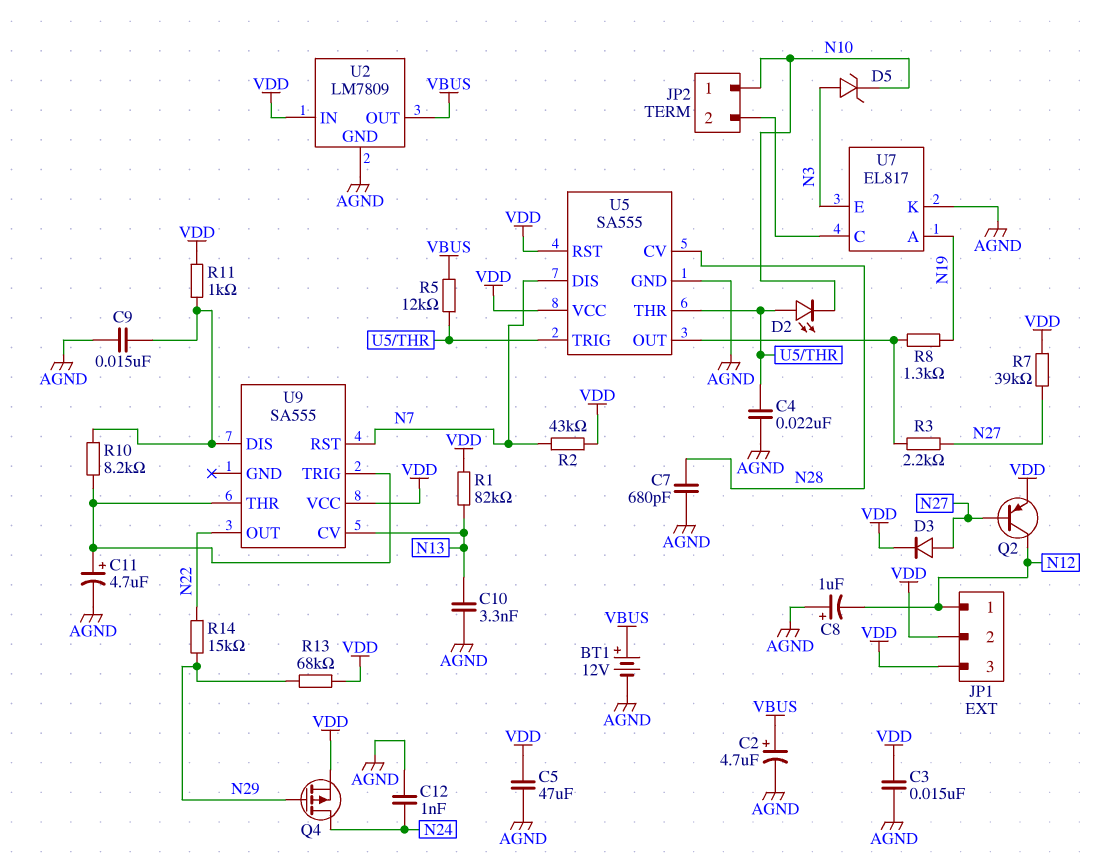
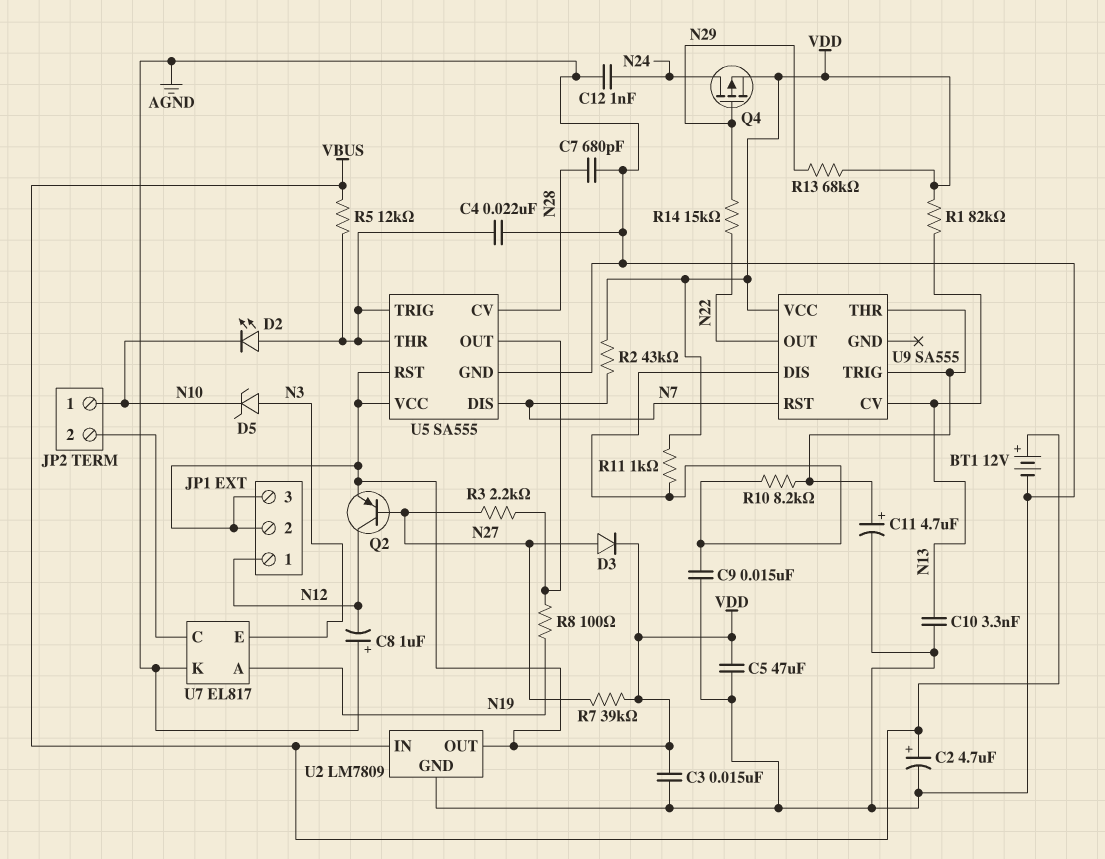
R8: 1.3k (N19, U5/OUT) -> 100 (N19, U5/OUT)
U2 pin IN: VDD -> VBUS
U2 pin OUT: VBUS -> VDD

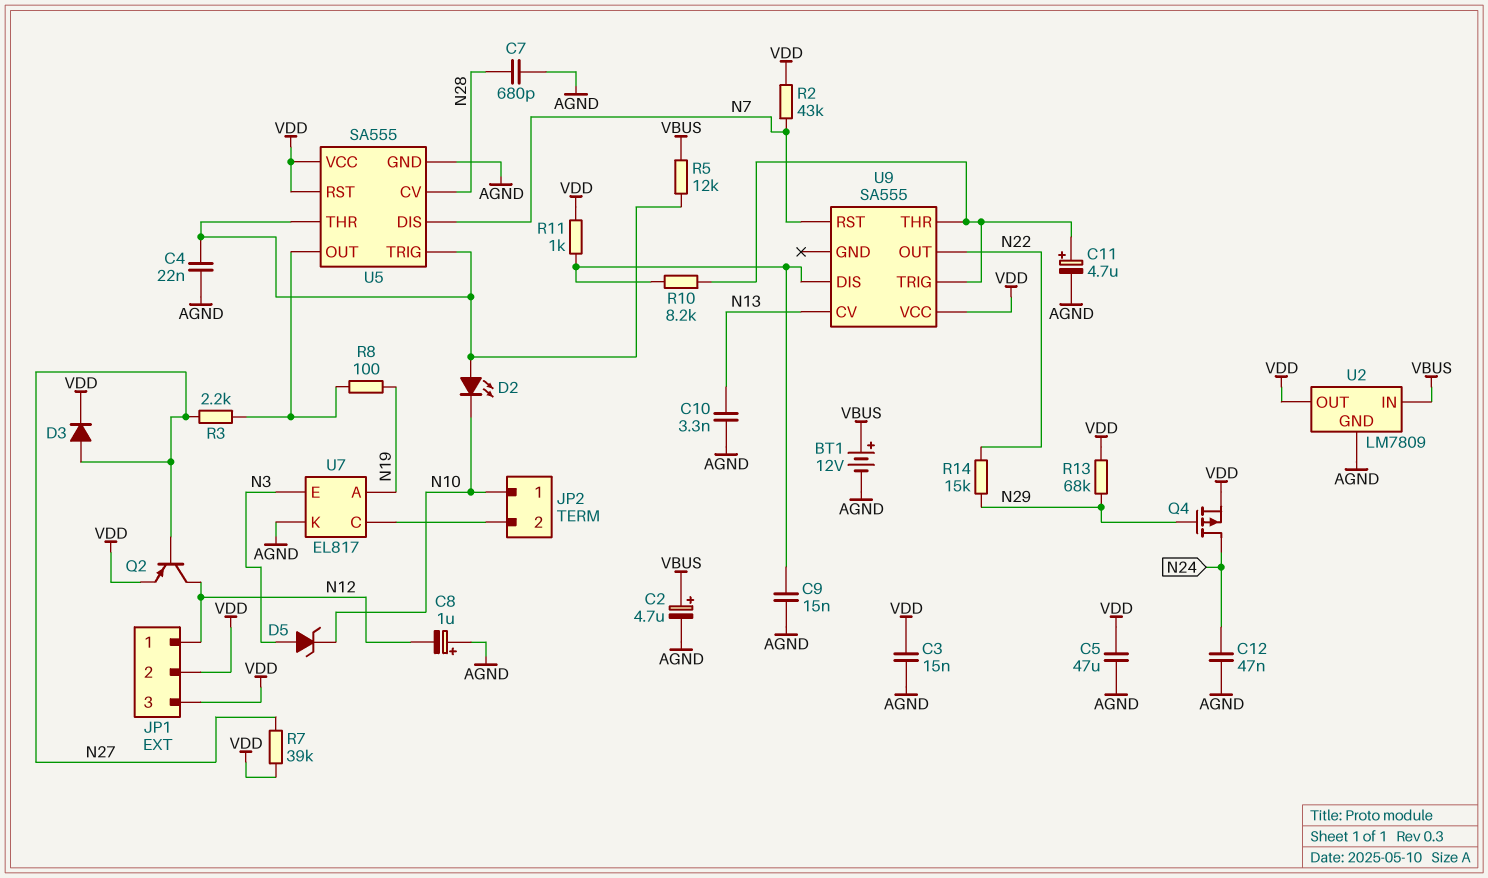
C12: 1nF (AGND, N24) -> 47nF (AGND, N24)
R1: 82k (N13, VDD) -> none

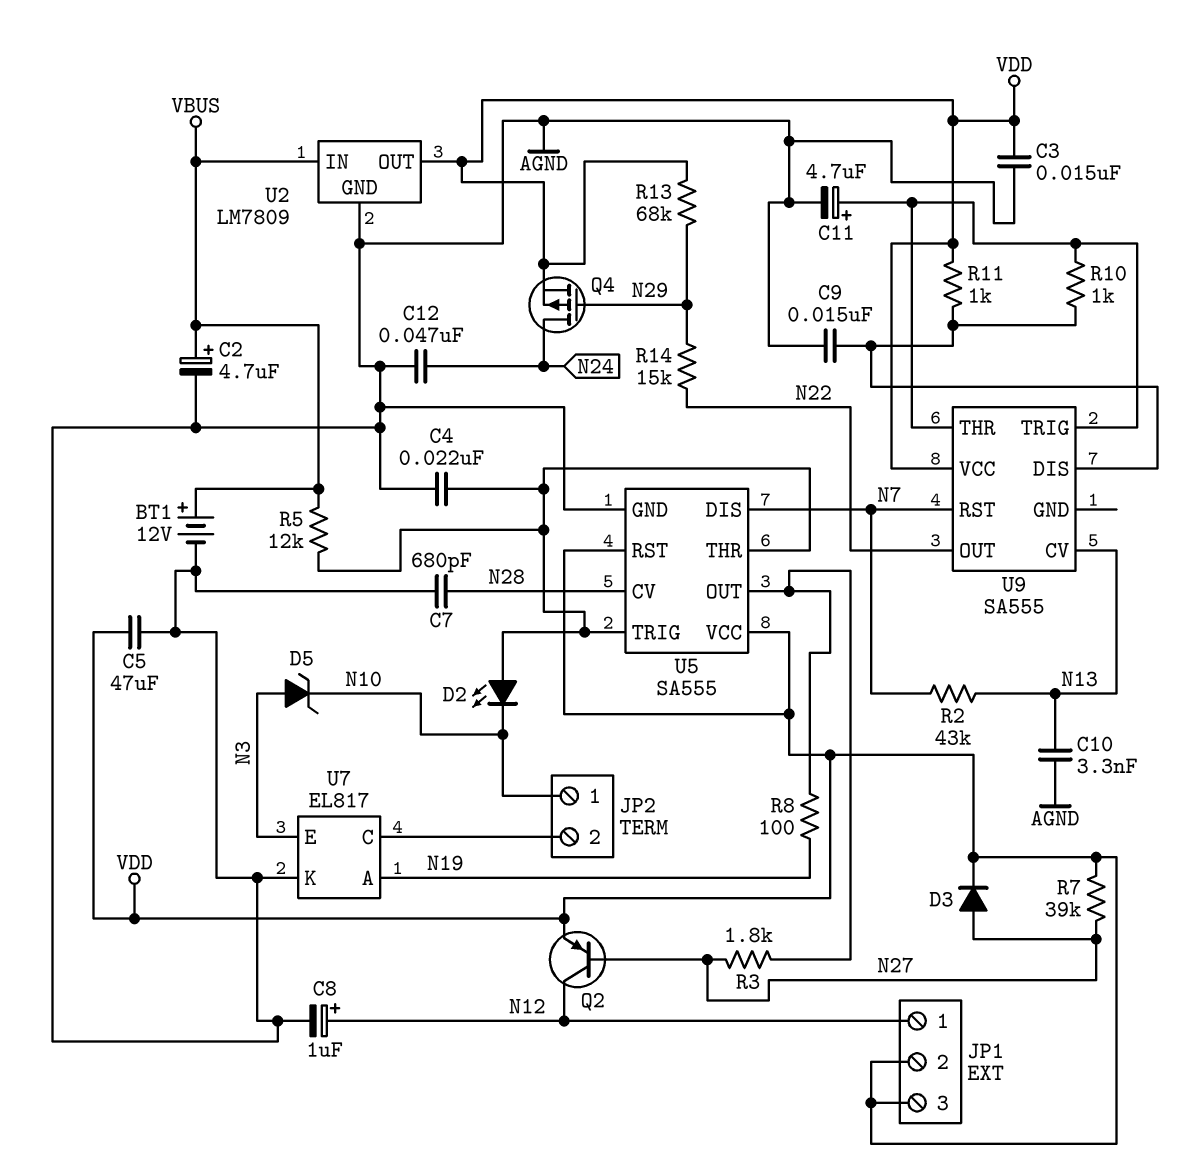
C8: 1uF (plus AGND, minus N12) -> 1uF (plus N12, minus AGND)
R2: 43k (N7, VDD) -> 43k (N7, N13)
R3: 2.2k (N27, U5/OUT) -> 1.8k (N27, U5/OUT)
R10: 8.2k (U9/DIS, U9/THR) -> 1k (U9/DIS, U9/THR)

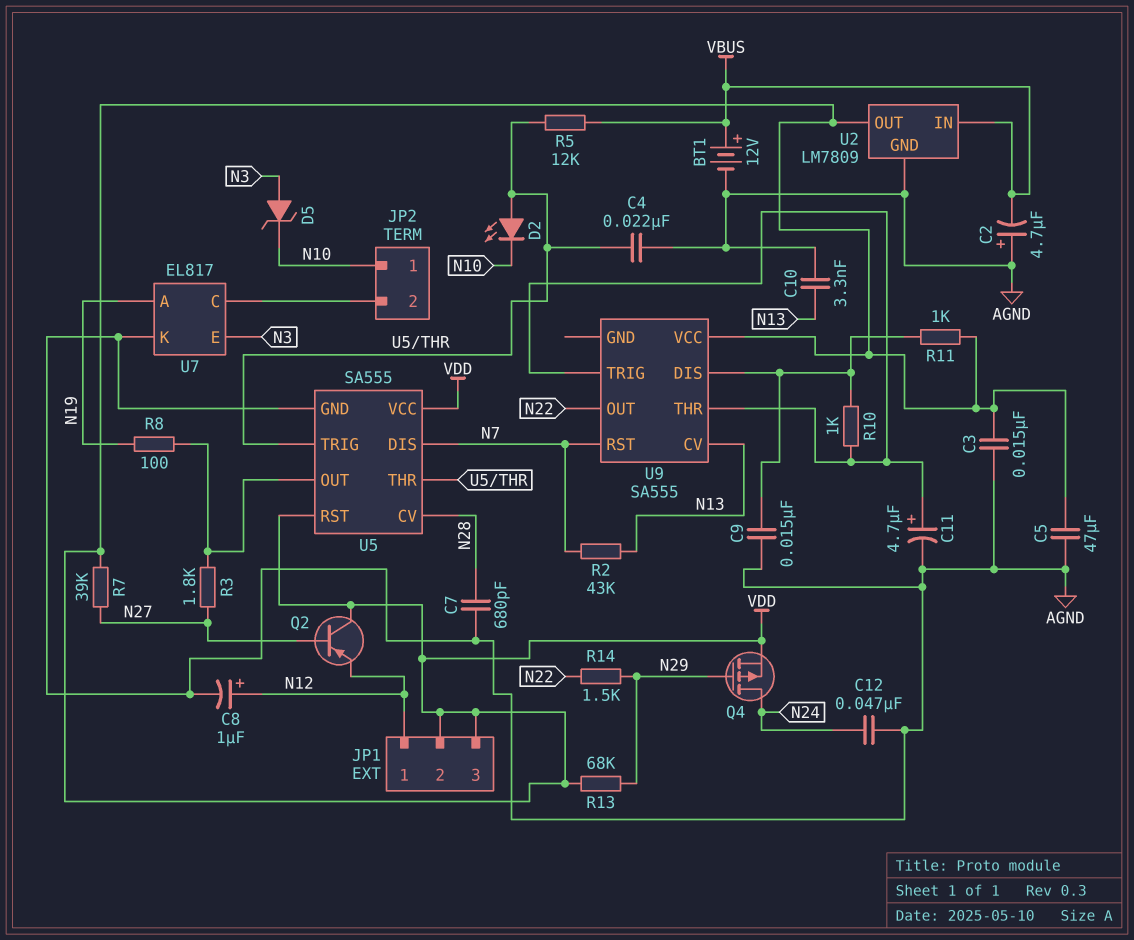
C2: 4.7uF (plus VBUS, minus AGND) -> 4.7uF (plus AGND, minus VBUS)
D3: diode (A N27, K VDD) -> none
Q2: PNP (B N27, C N12, E VDD) -> PNP (B N27, C VDD, E N12)
R14: 15k (N22, N29) -> 1.5k (N22, N29)

